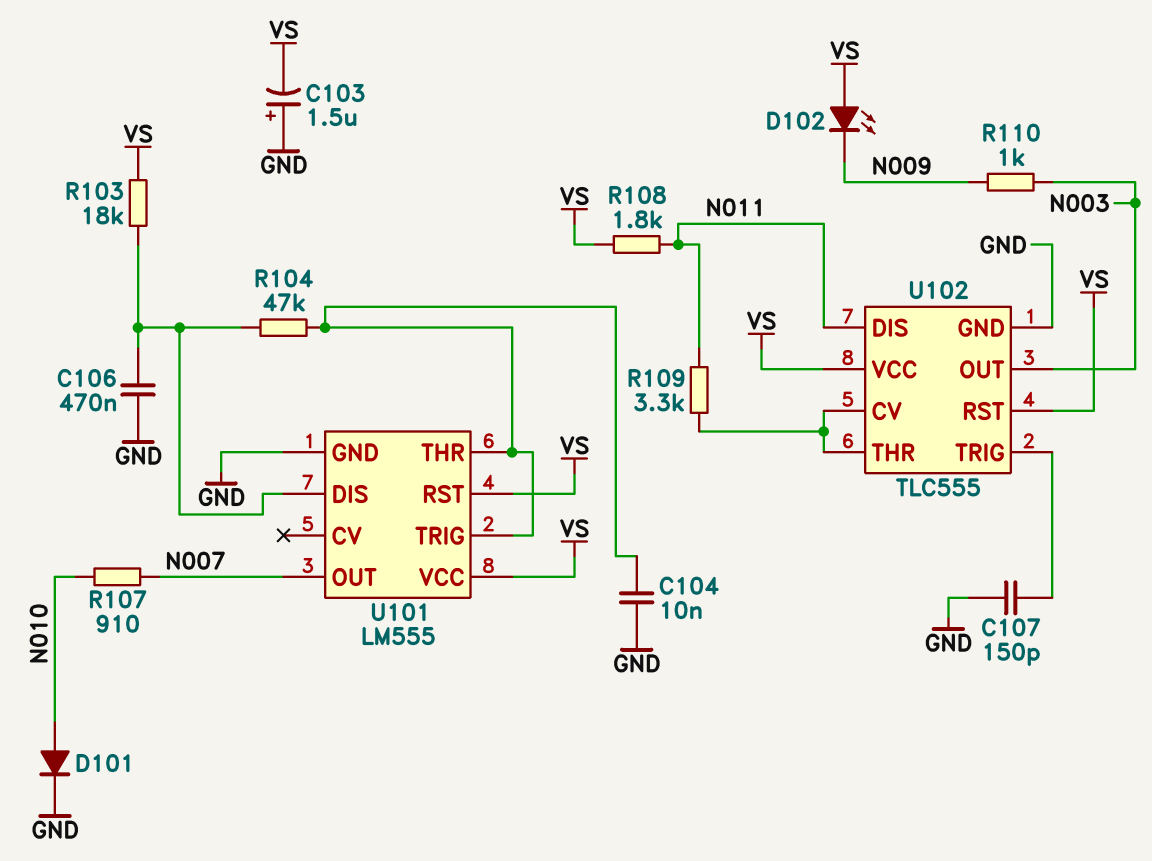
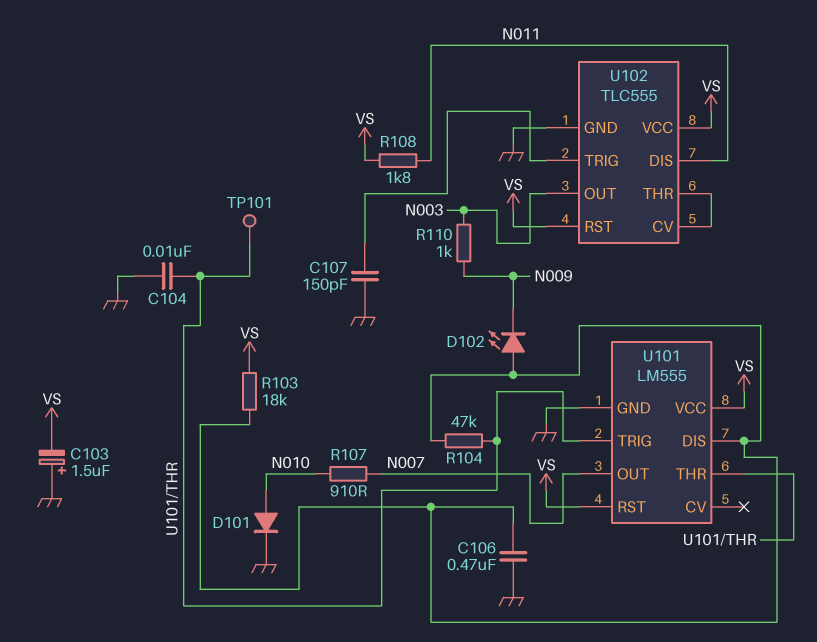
D102: LED (A VS, K N009) -> LED (A U101/DIS, K N009)
R109: 3.3k (N011, U102/CV) -> none
TP101: none -> test point (U101/THR)

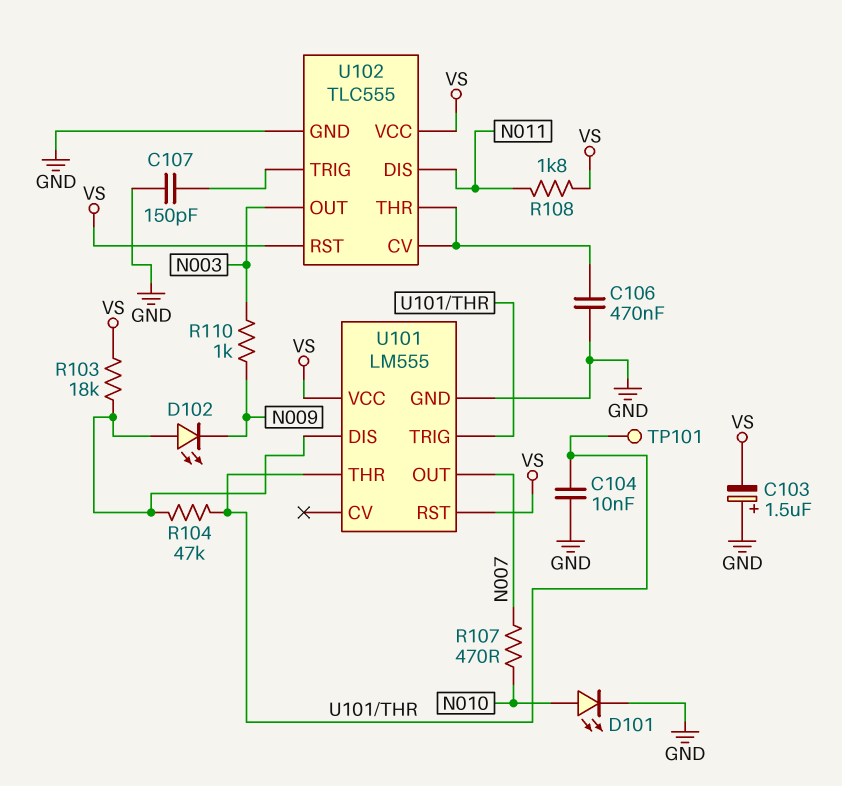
C106: 470nF (GND, U101/DIS) -> 470nF (GND, U102/CV)
D101: diode (A N010, K GND) -> LED (A N010, K GND)
R107: 910 (N007, N010) -> 470 (N007, N010)

